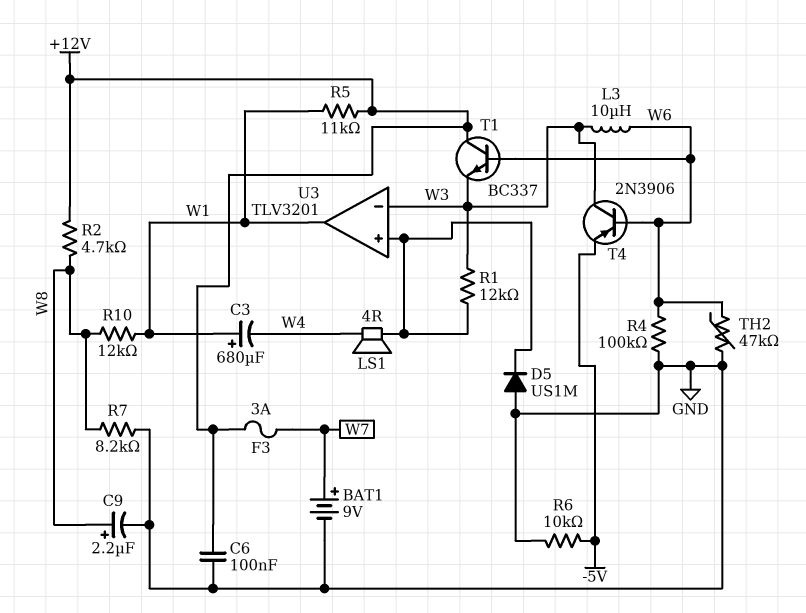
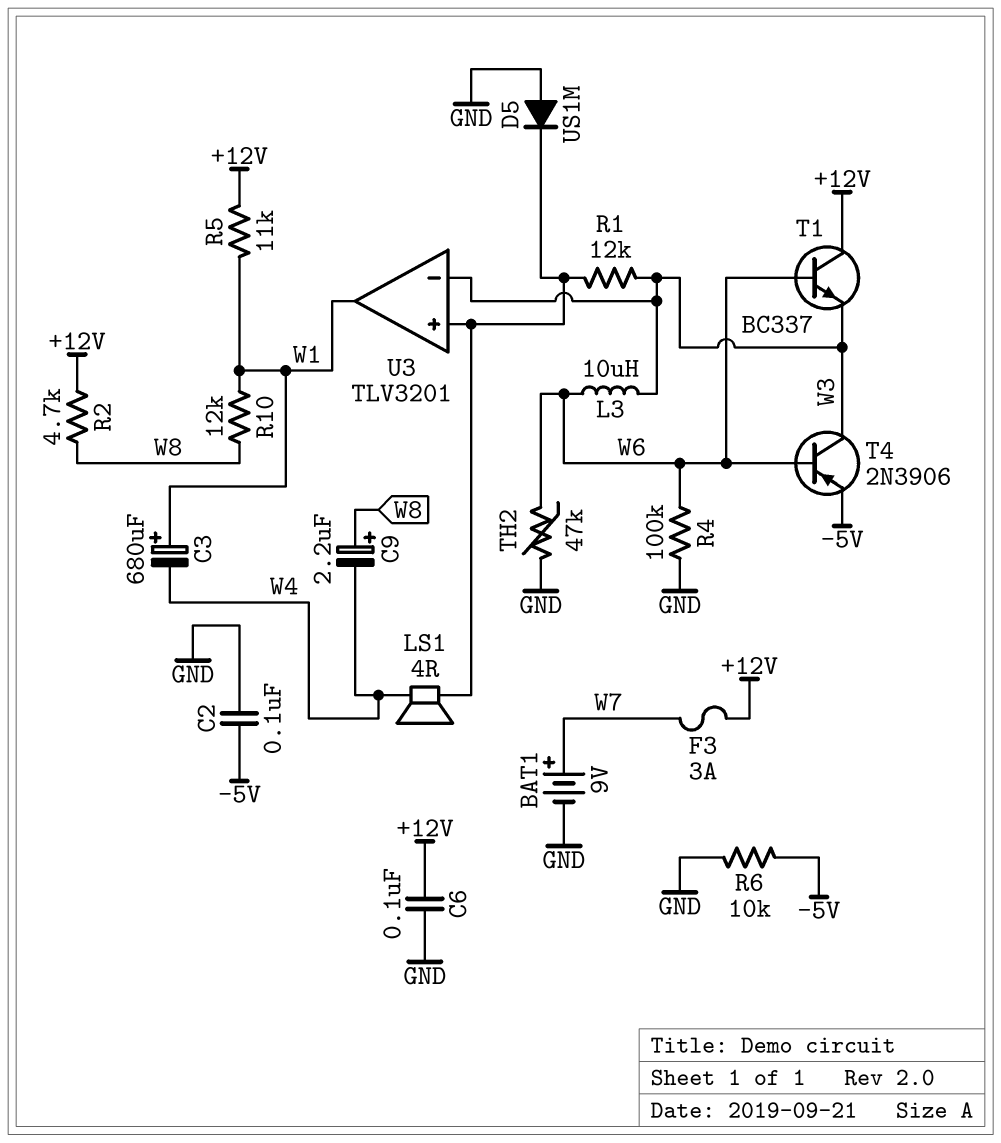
C2: none -> 100nF (-5V, GND)
C9: 2.2uF (plus W8, minus GND) -> 2.2uF (plus W8, minus W4)
R7: 8.2k (GND, W8) -> none

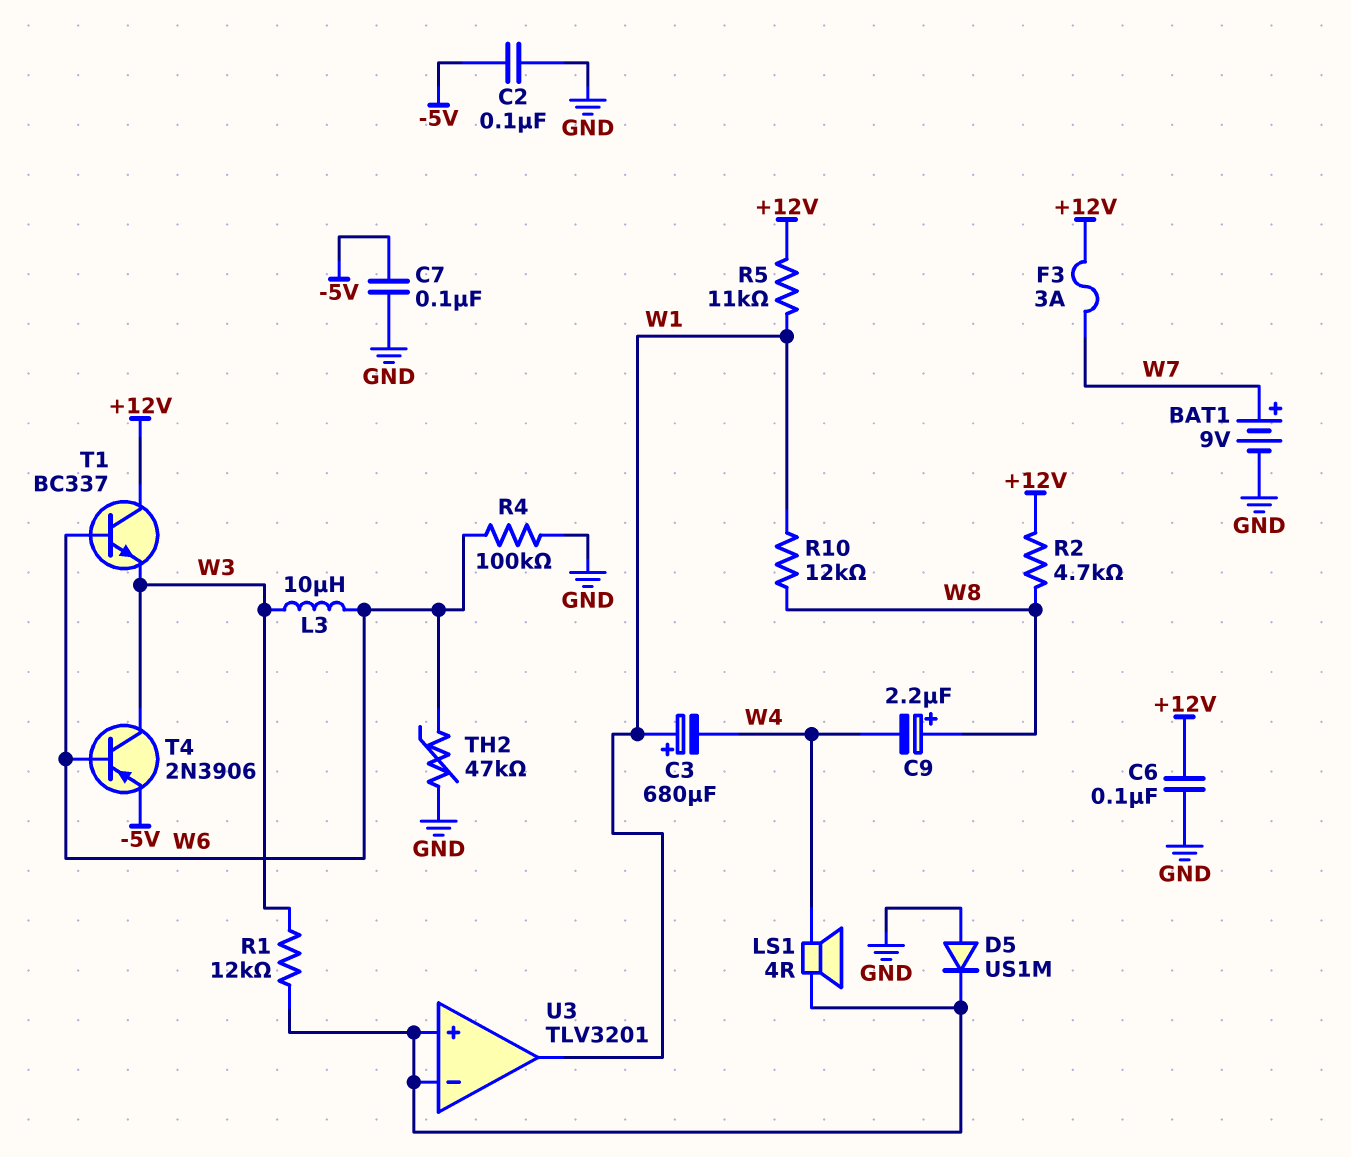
C7: none -> 100nF (-5V, GND)
R6: 10k (-5V, GND) -> none
U3 pin in-: W3 -> U3/in+

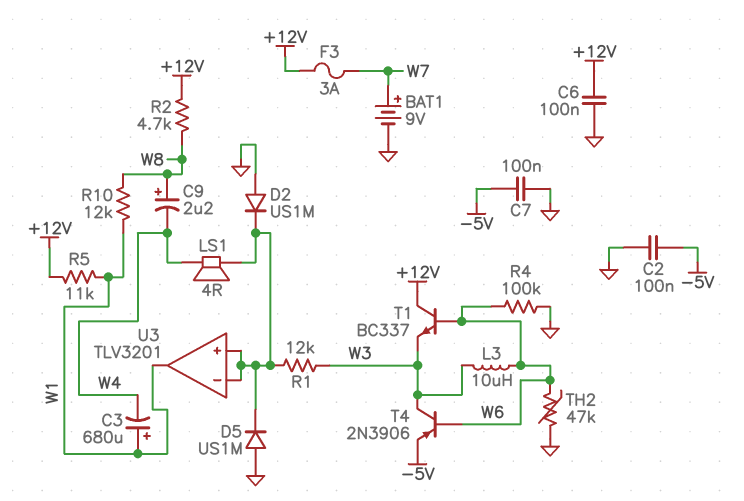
D2: none -> diode US1M (A GND, K U3/in+)

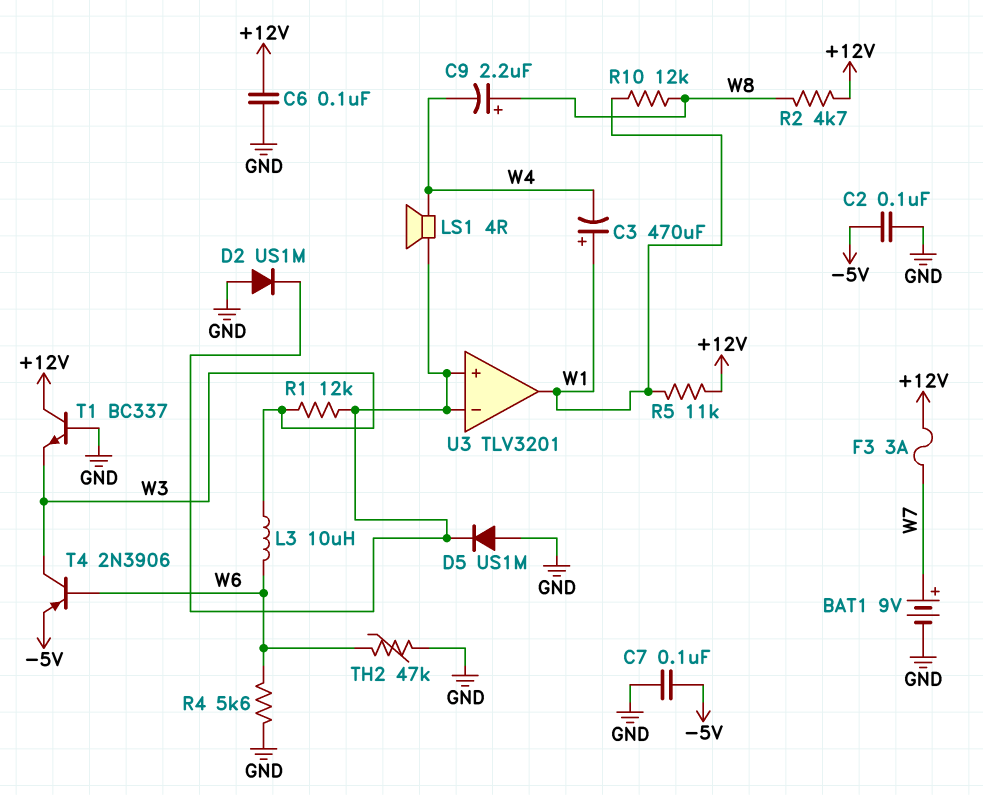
C3: 680uF (plus W1, minus W4) -> 470uF (plus W1, minus W4)
R4: 100k (GND, W6) -> 5.6k (GND, W6)
T1: NPN BC337 (B W6, C +12V, E W3) -> NPN BC337 (B GND, C +12V, E W3)

